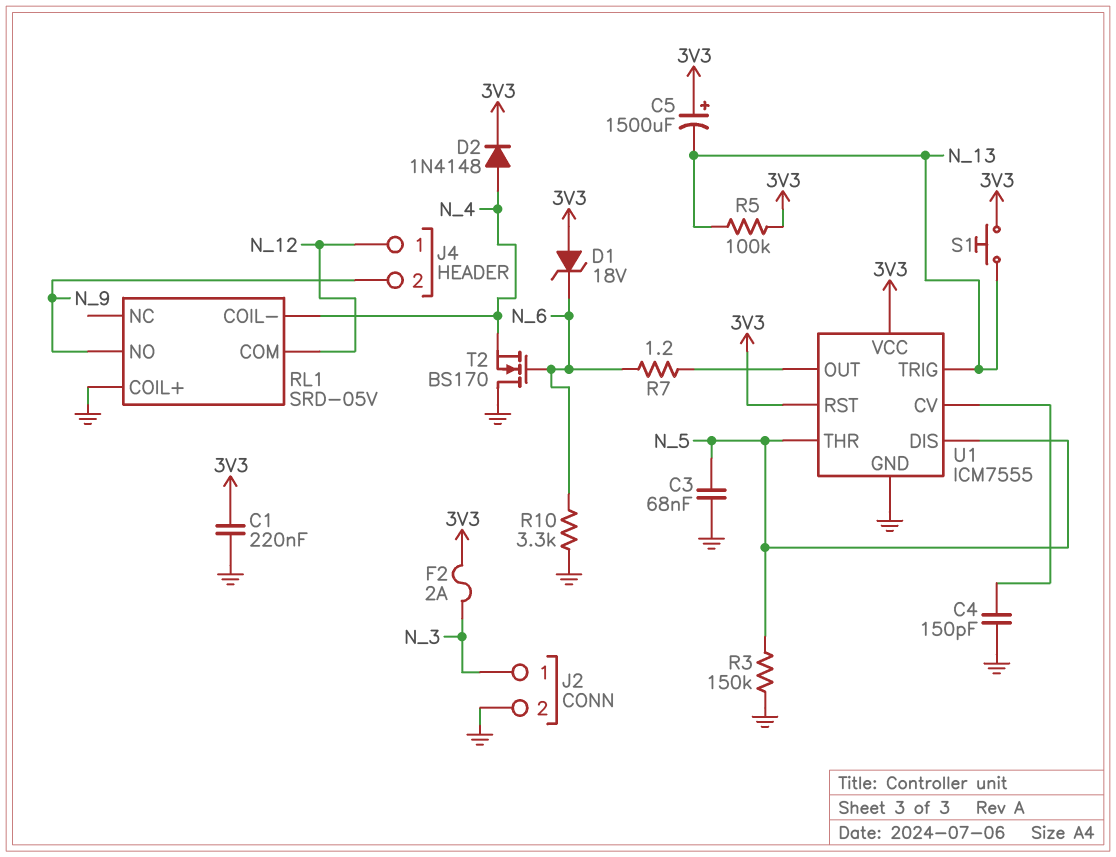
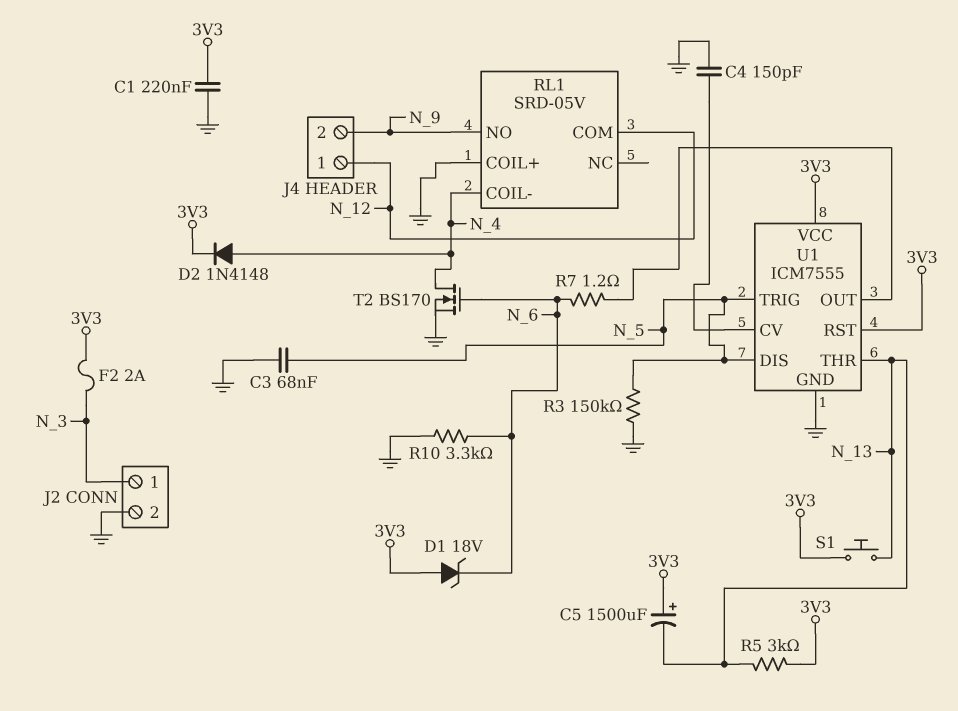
R5: 100k (3V3, N_13) -> 3k (3V3, N_13)
T2: NMOS BS170 (G N_6, D GND, S N_4) -> NMOS BS170 (G N_6, D N_4, S GND)
U1 pin THR: N_5 -> N_13
U1 pin TRIG: N_13 -> N_5

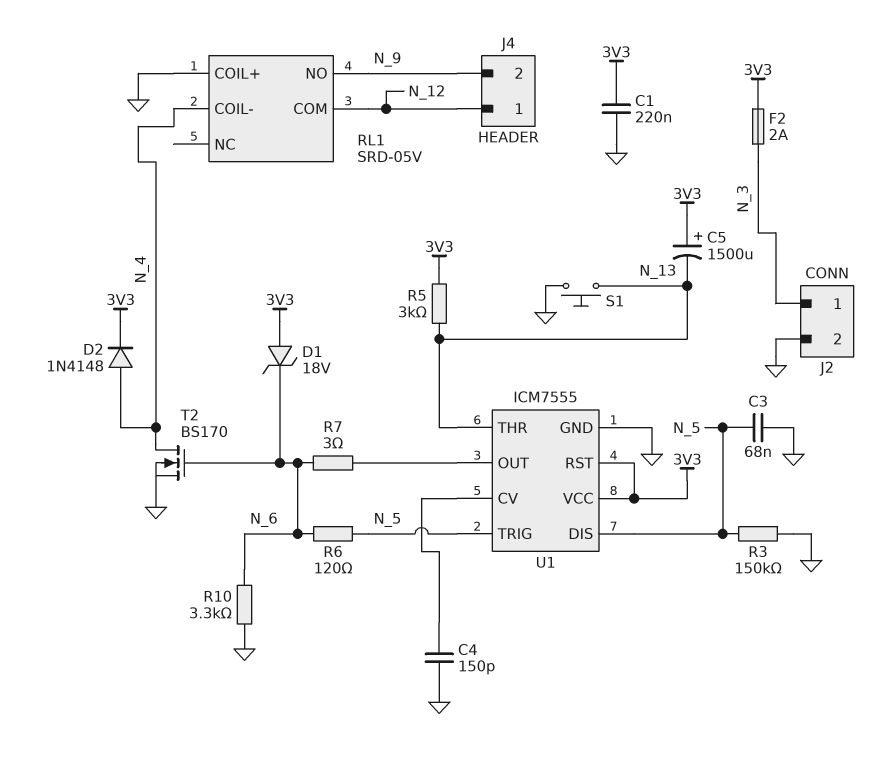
R6: none -> 120 (N_5, N_6)
R7: 1.2 (N_6, U1/OUT) -> 3 (N_6, U1/OUT)
S1: button (3V3, N_13) -> button (GND, N_13)

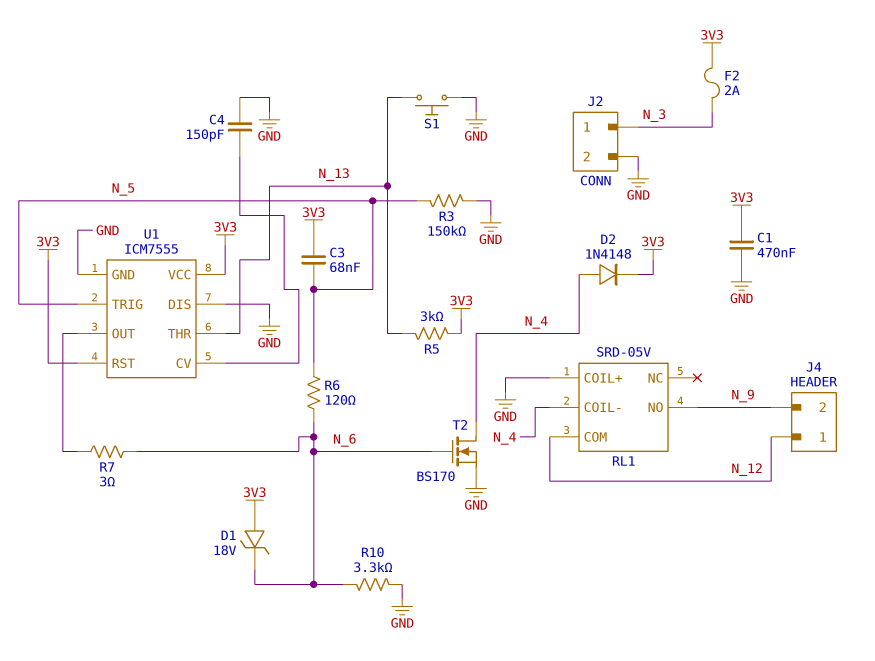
C1: 220nF (3V3, GND) -> 470nF (3V3, GND)
C3: 68nF (GND, N_5) -> 68nF (3V3, N_5)
C5: 1500uF (plus 3V3, minus N_13) -> none
U1 pin DIS: N_5 -> GND

